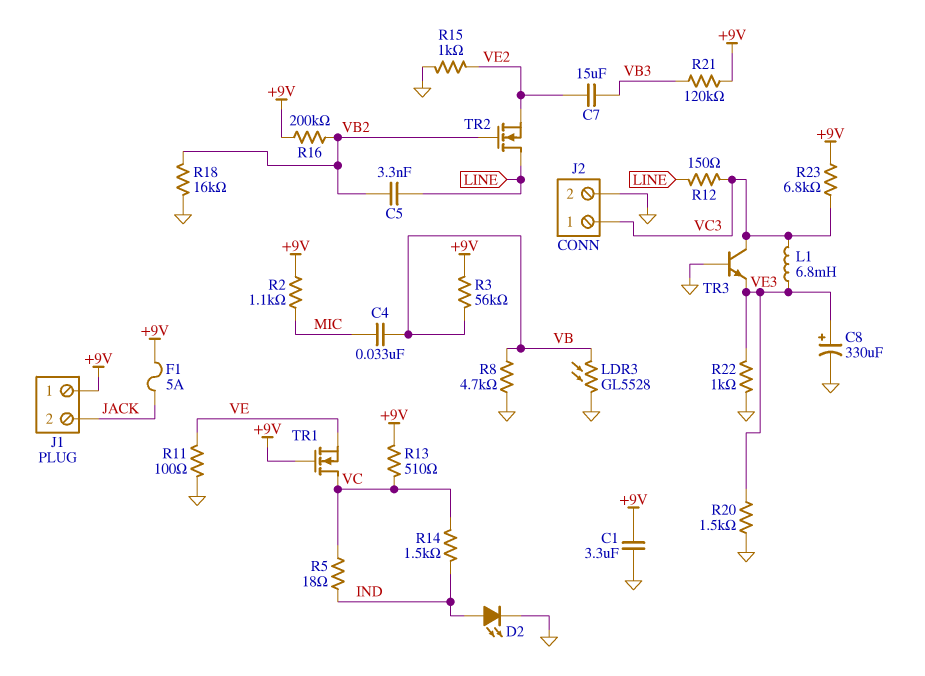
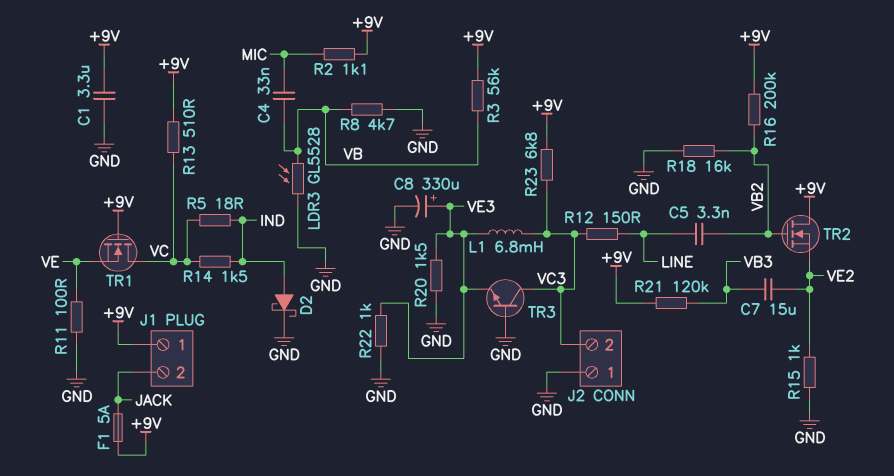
D2: LED (A IND, K GND) -> schottky (A IND, K GND)
J2 pin 1: VC3 -> GND
J2 pin 2: GND -> VC3
TR2: NMOS (G VB2, D LINE, S VE2) -> NMOS (G VB2, D +9V, S VE2)

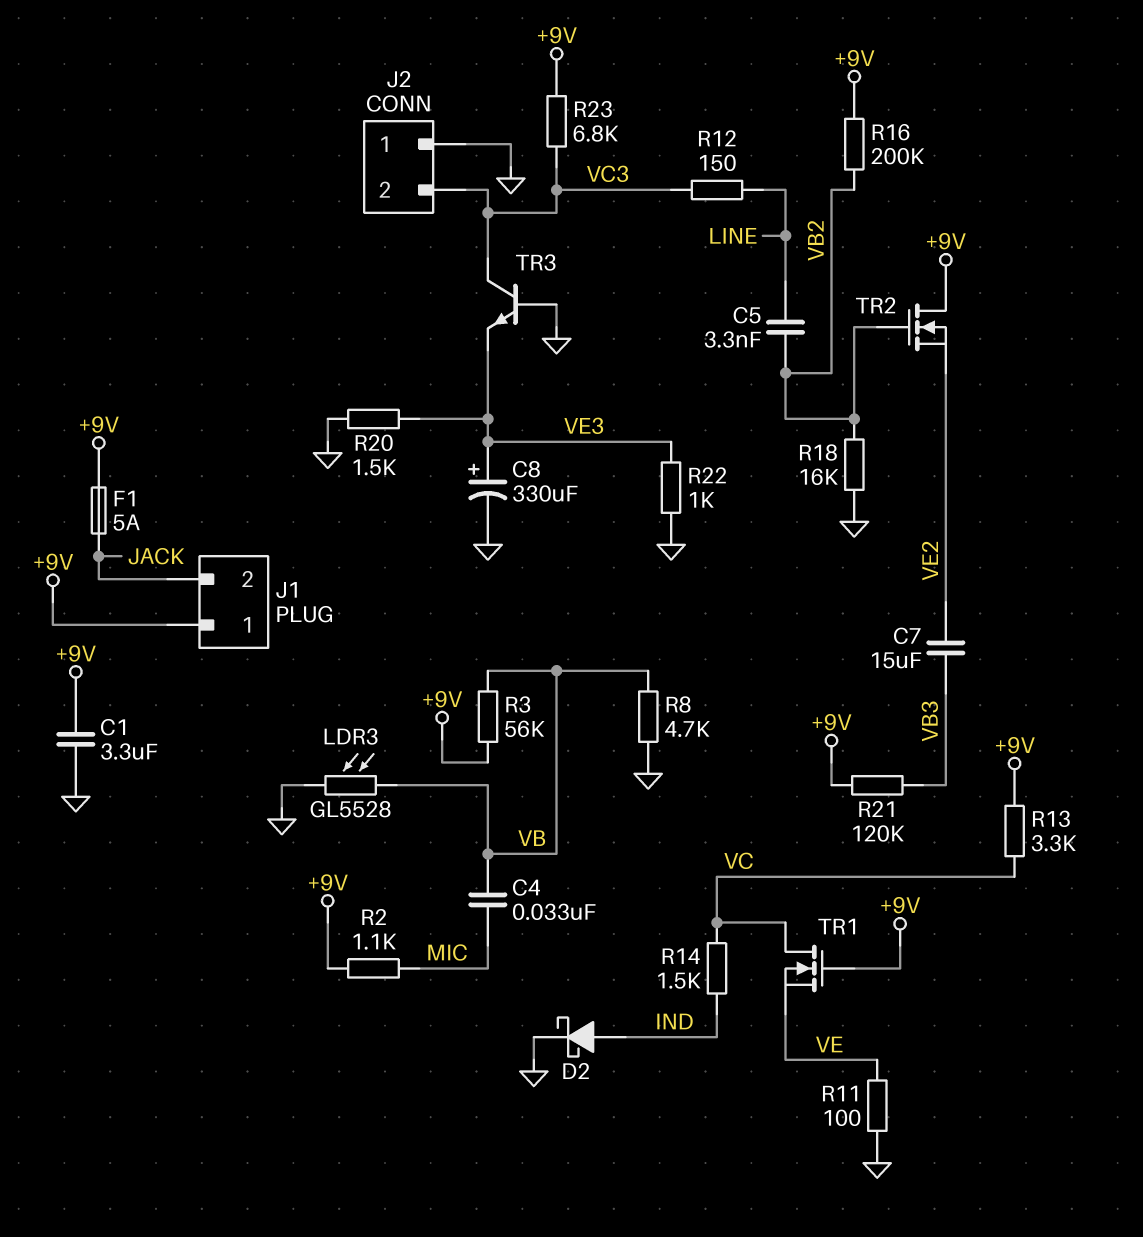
L1: 6.8mH (VC3, VE3) -> none
R5: 18 (IND, VC) -> none
R13: 510 (+9V, VC) -> 3.3k (+9V, VC)
R15: 1k (GND, VE2) -> none

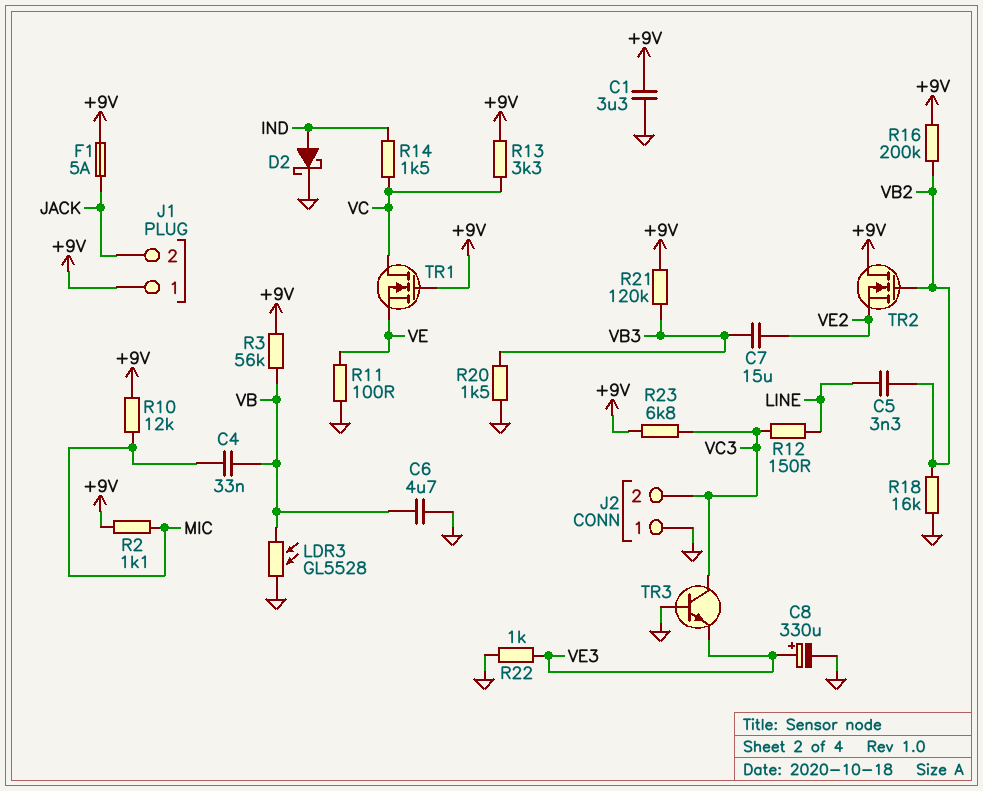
C6: none -> 4.7uF (GND, VB)
R8: 4.7k (GND, VB) -> none
R10: none -> 12k (+9V, MIC)
R20: 1.5k (GND, VE3) -> 1.5k (GND, VB3)

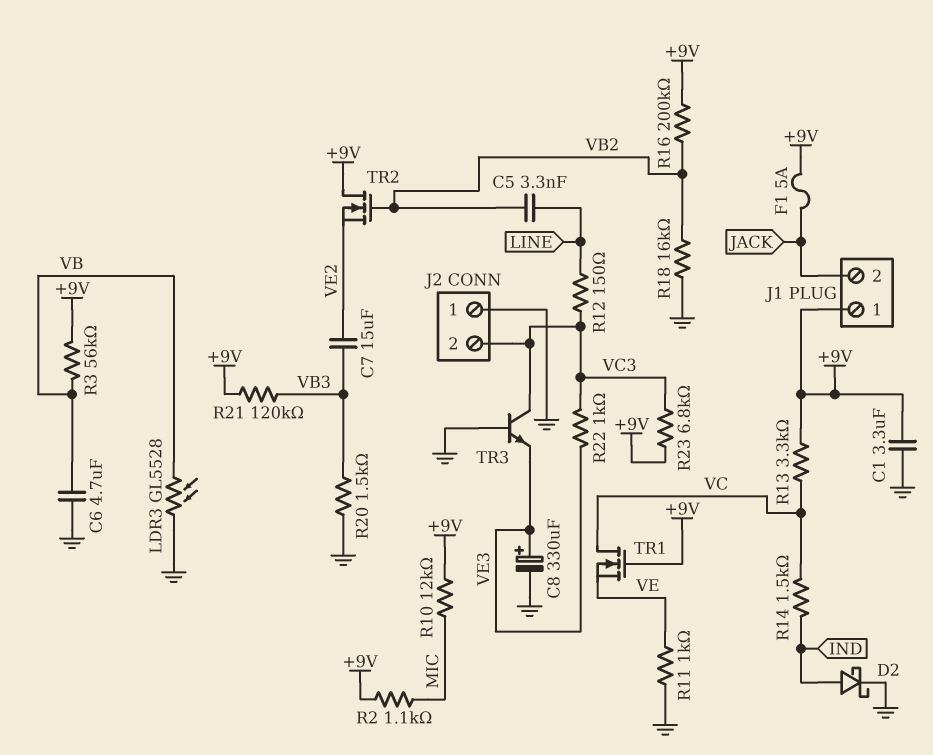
C4: 33nF (MIC, VB) -> none
R11: 100 (GND, VE) -> 1k (GND, VE)
R22: 1k (GND, VE3) -> 1k (VC3, VE3)

